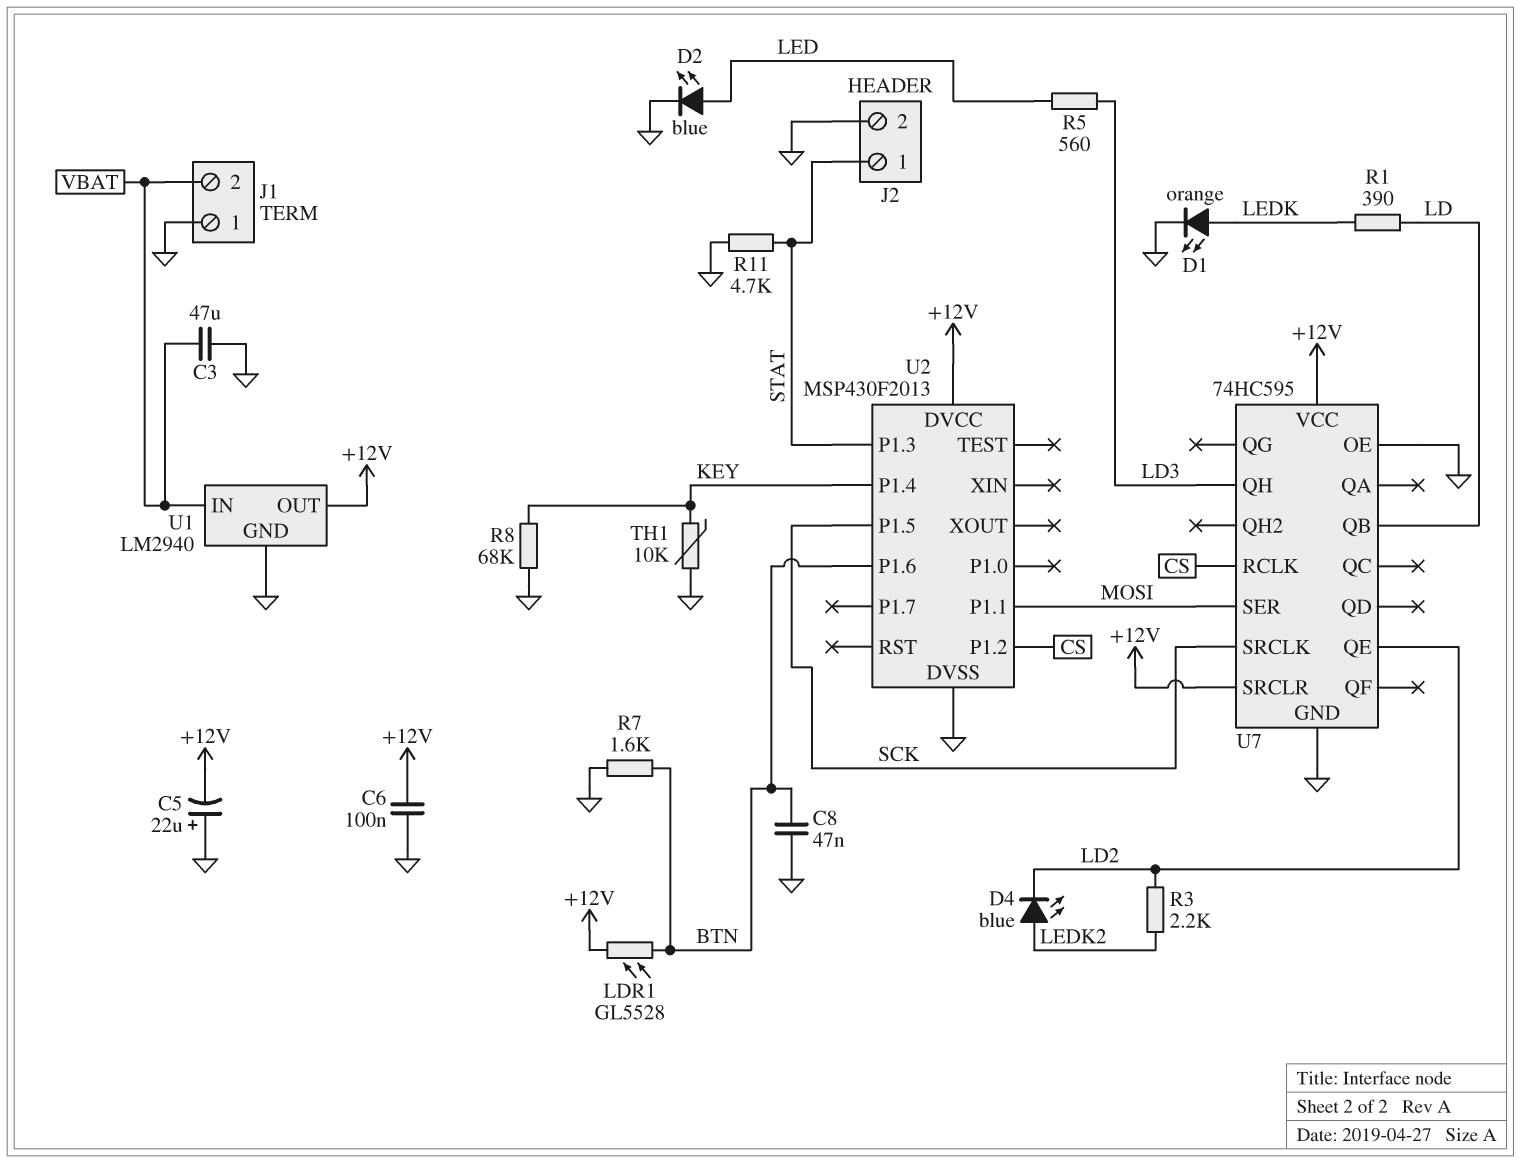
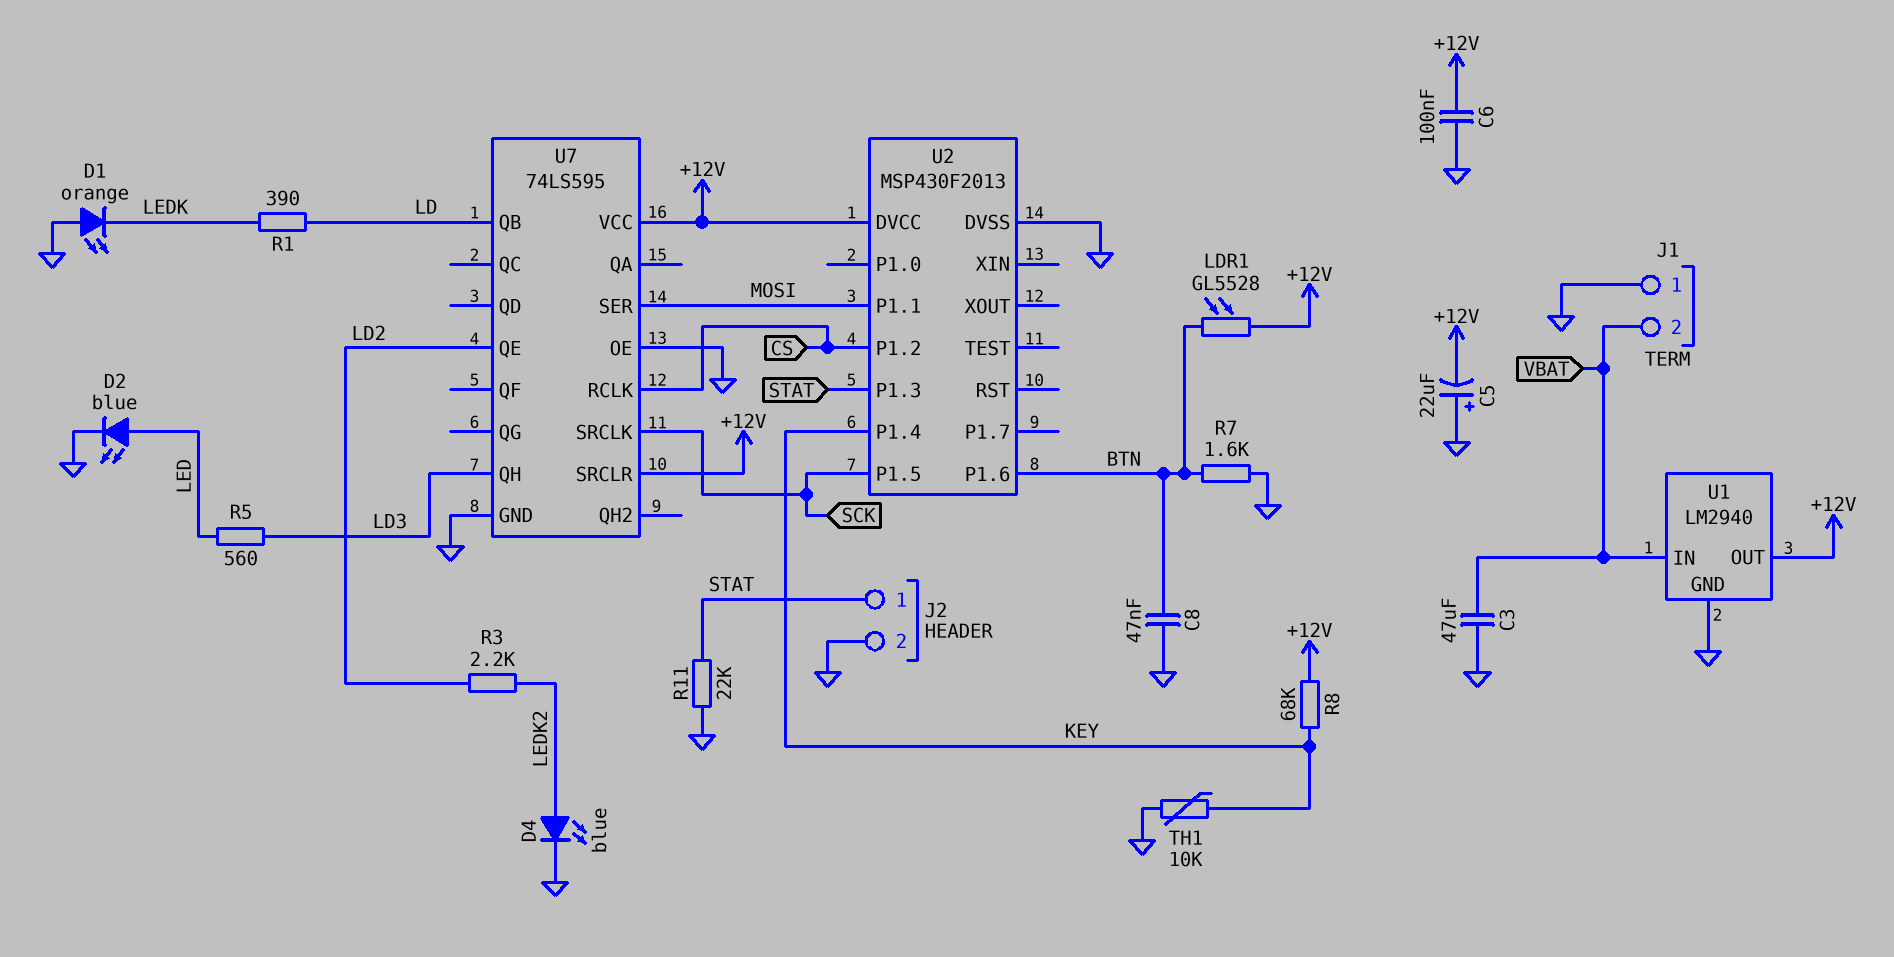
D1: LED orange (A LEDK, K GND) -> LED orange (A GND, K LEDK)
D4: LED blue (A LEDK2, K LD2) -> LED blue (A LEDK2, K GND)
R8: 68k (GND, KEY) -> 68k (+12V, KEY)
R11: 4.7k (GND, STAT) -> 22k (GND, STAT)
U7: 74HC595 -> 74LS595

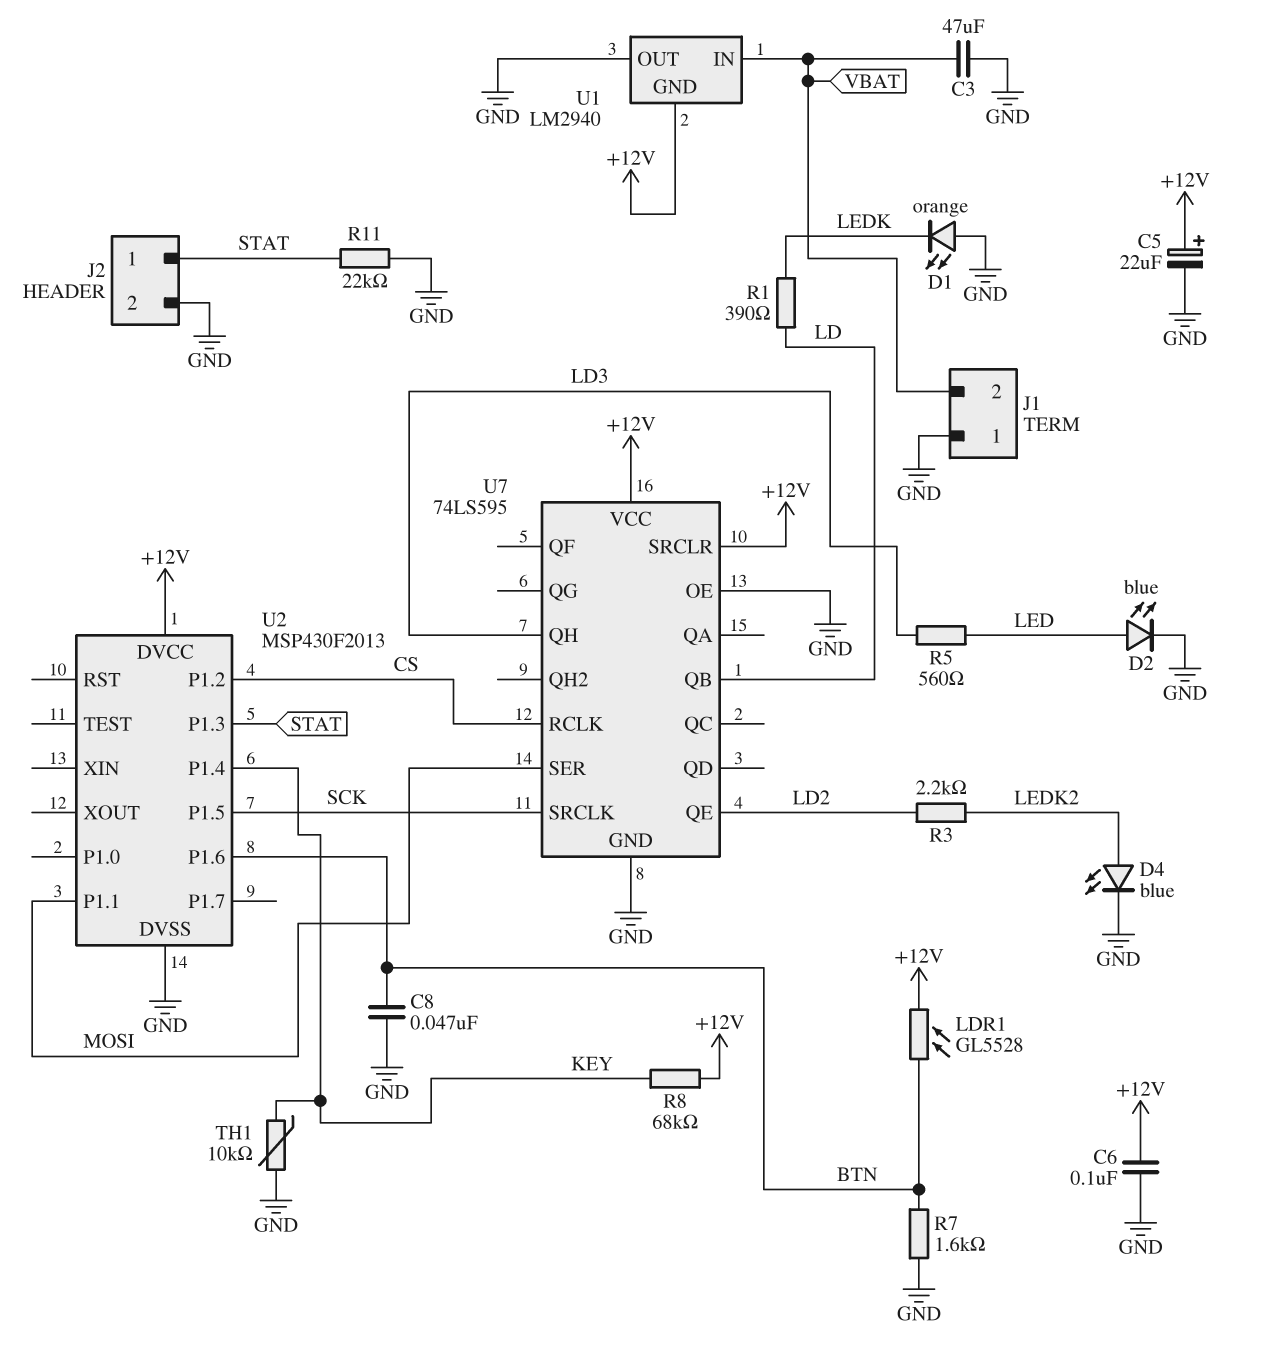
C5: 22uF (plus GND, minus +12V) -> 22uF (plus +12V, minus GND)
U1 pin GND: GND -> +12V
U1 pin OUT: +12V -> GND

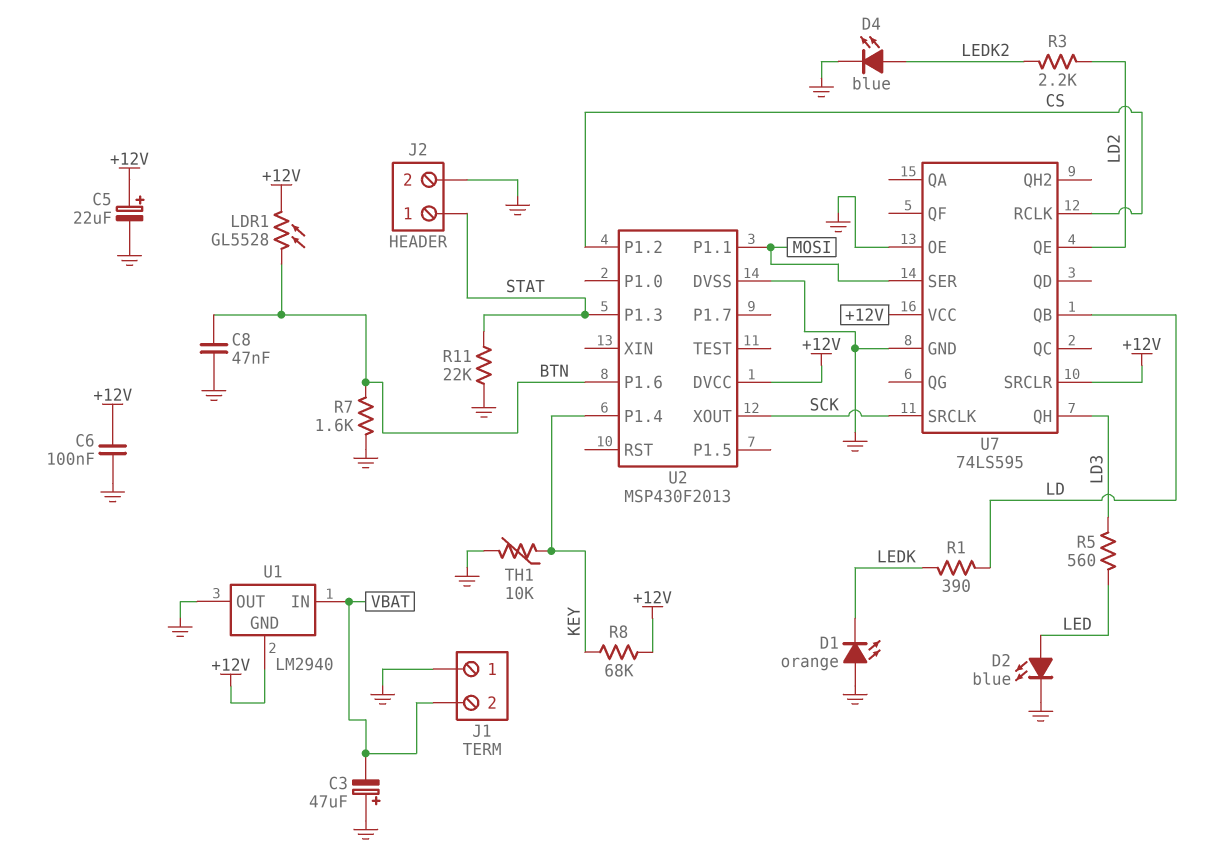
C3: 47uF (GND, VBAT) -> 47uF (plus GND, minus VBAT)
U2 pin P1.5: SCK -> none
U2 pin XOUT: none -> SCK

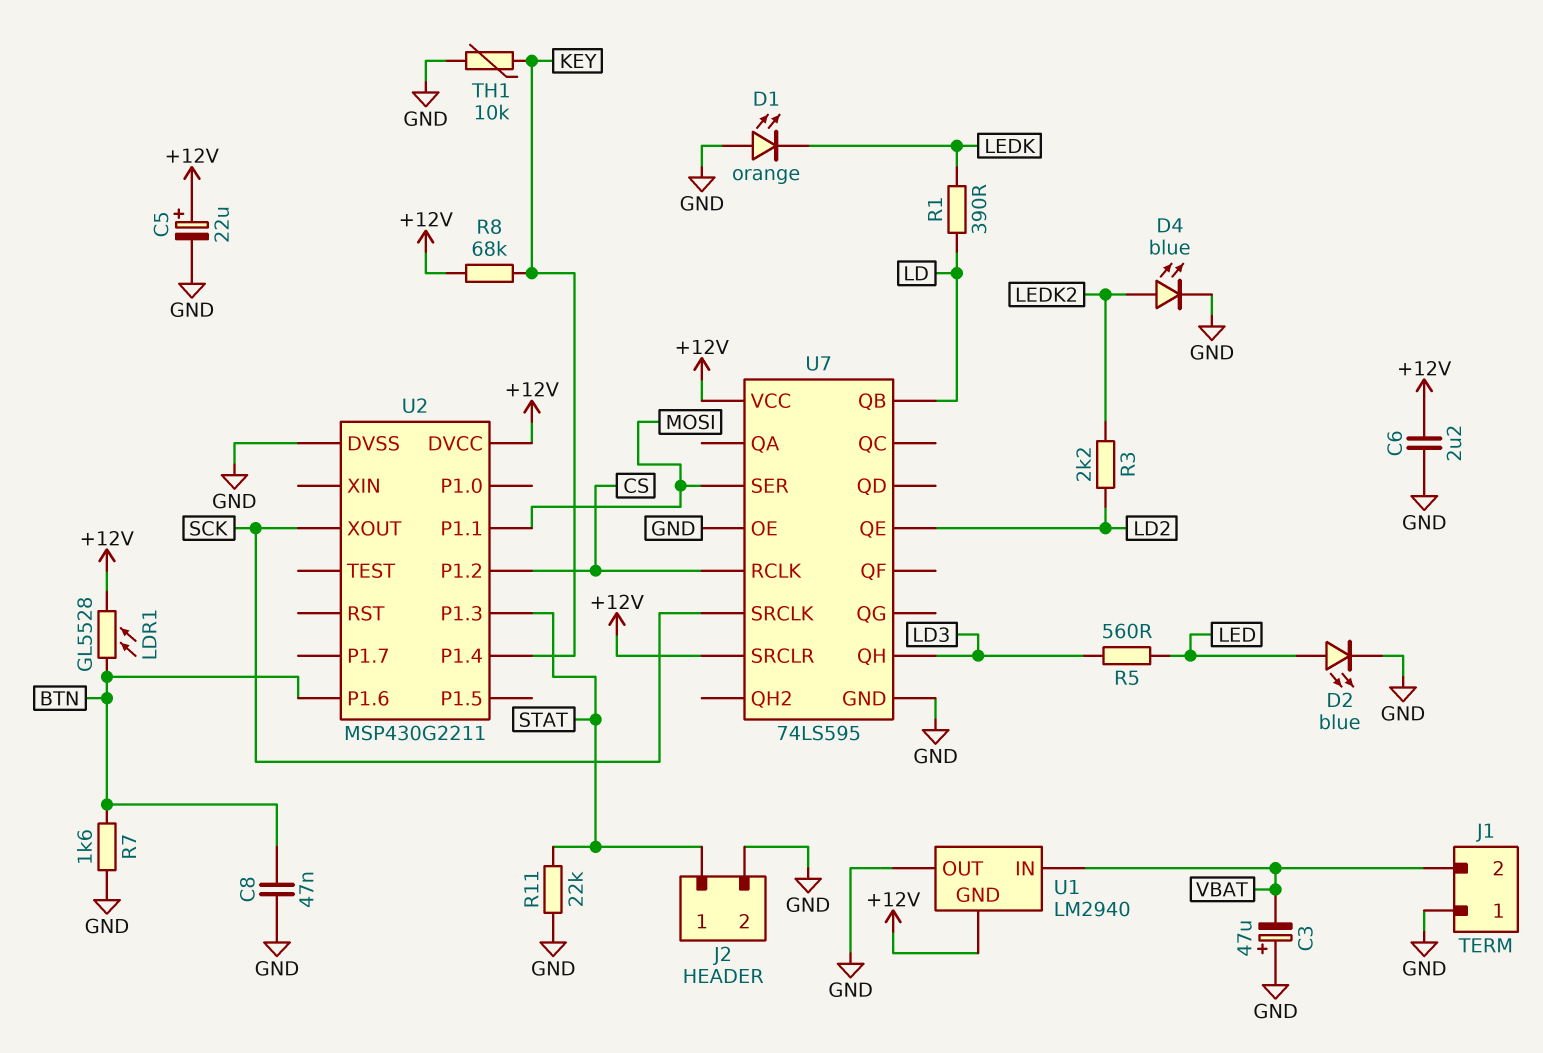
C6: 100nF (+12V, GND) -> 2.2uF (+12V, GND)
U2: MSP430F2013 -> MSP430G2211

